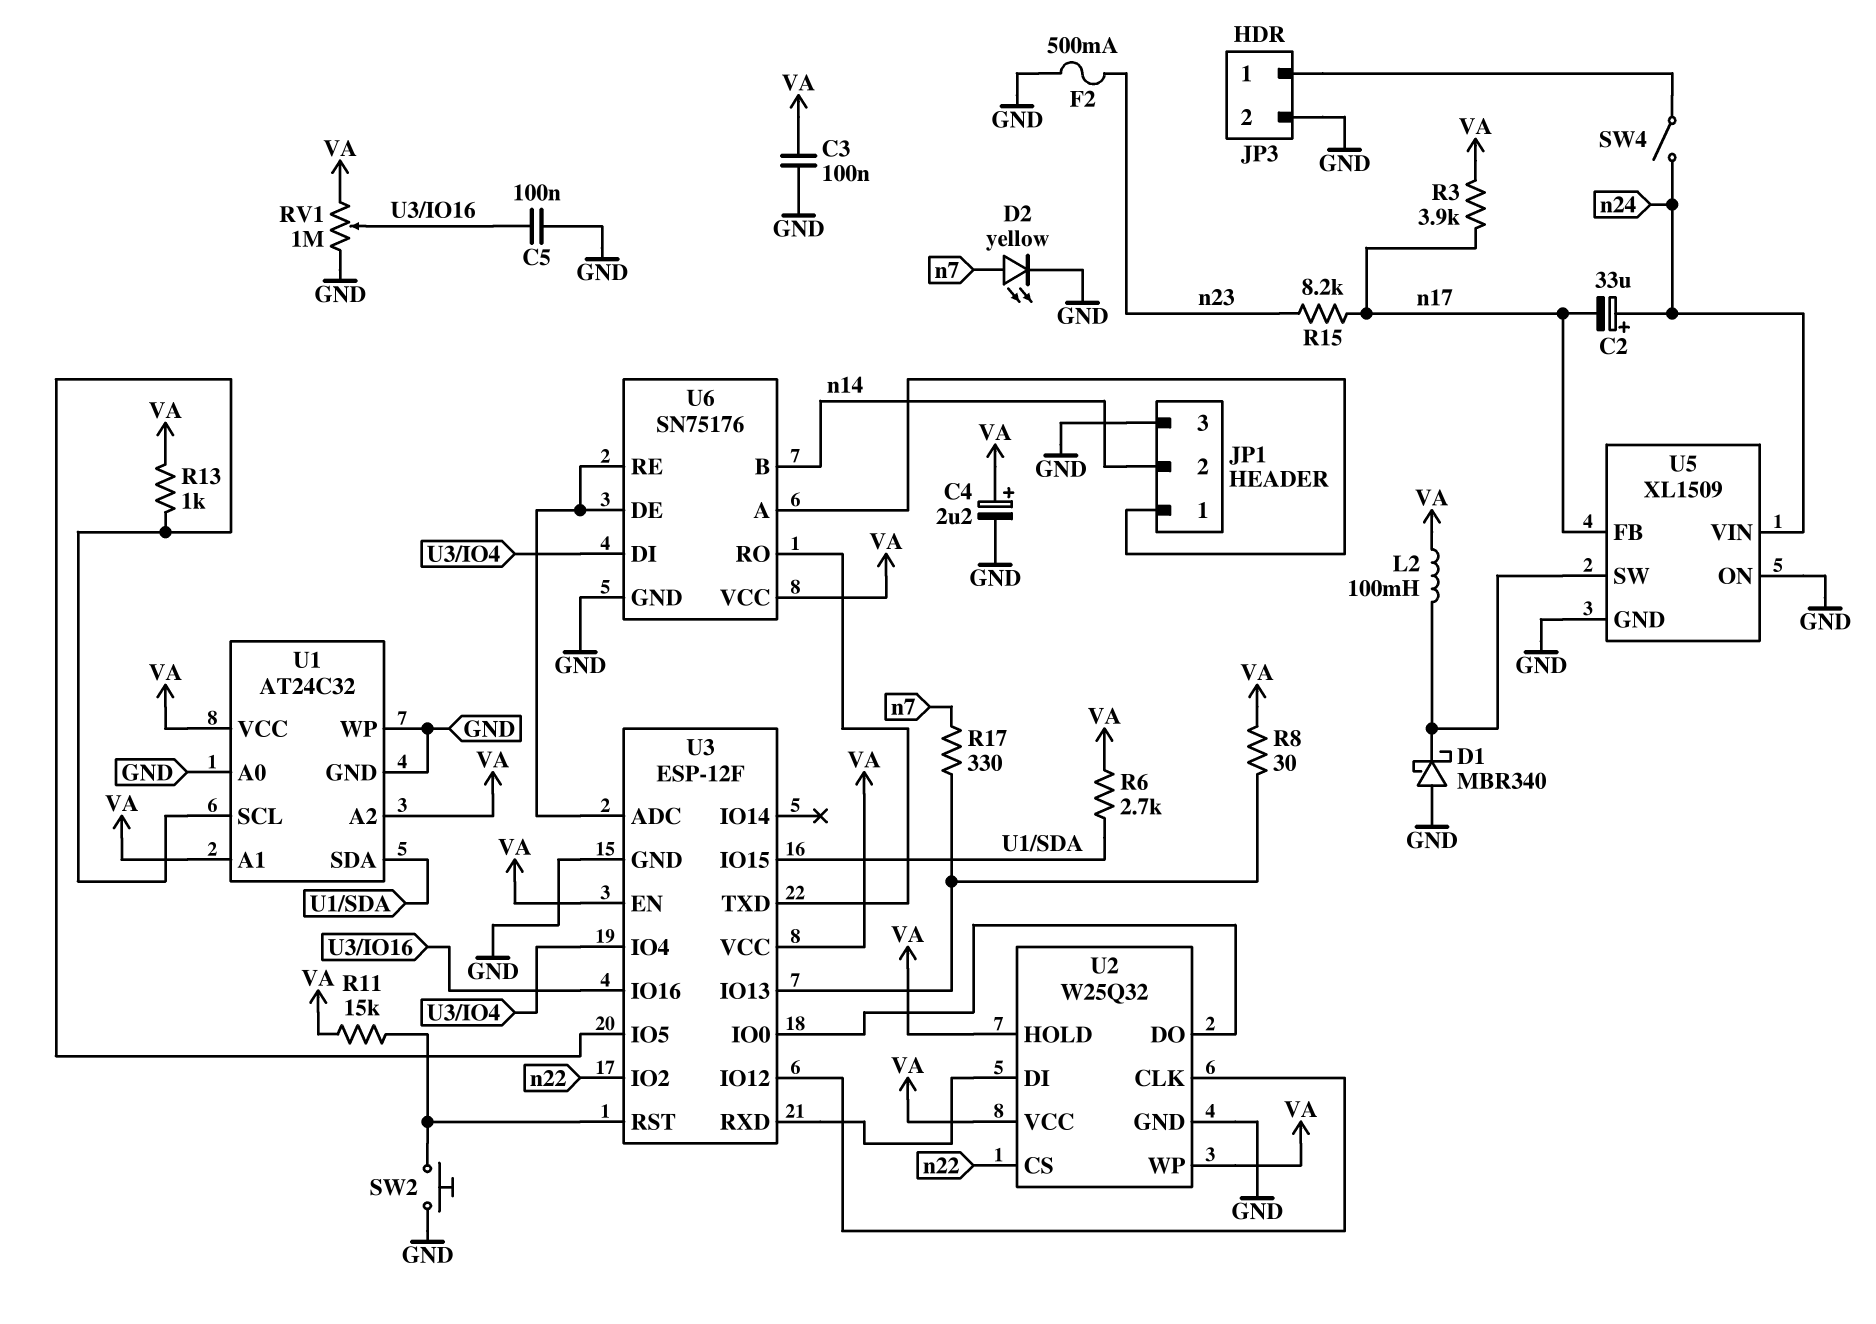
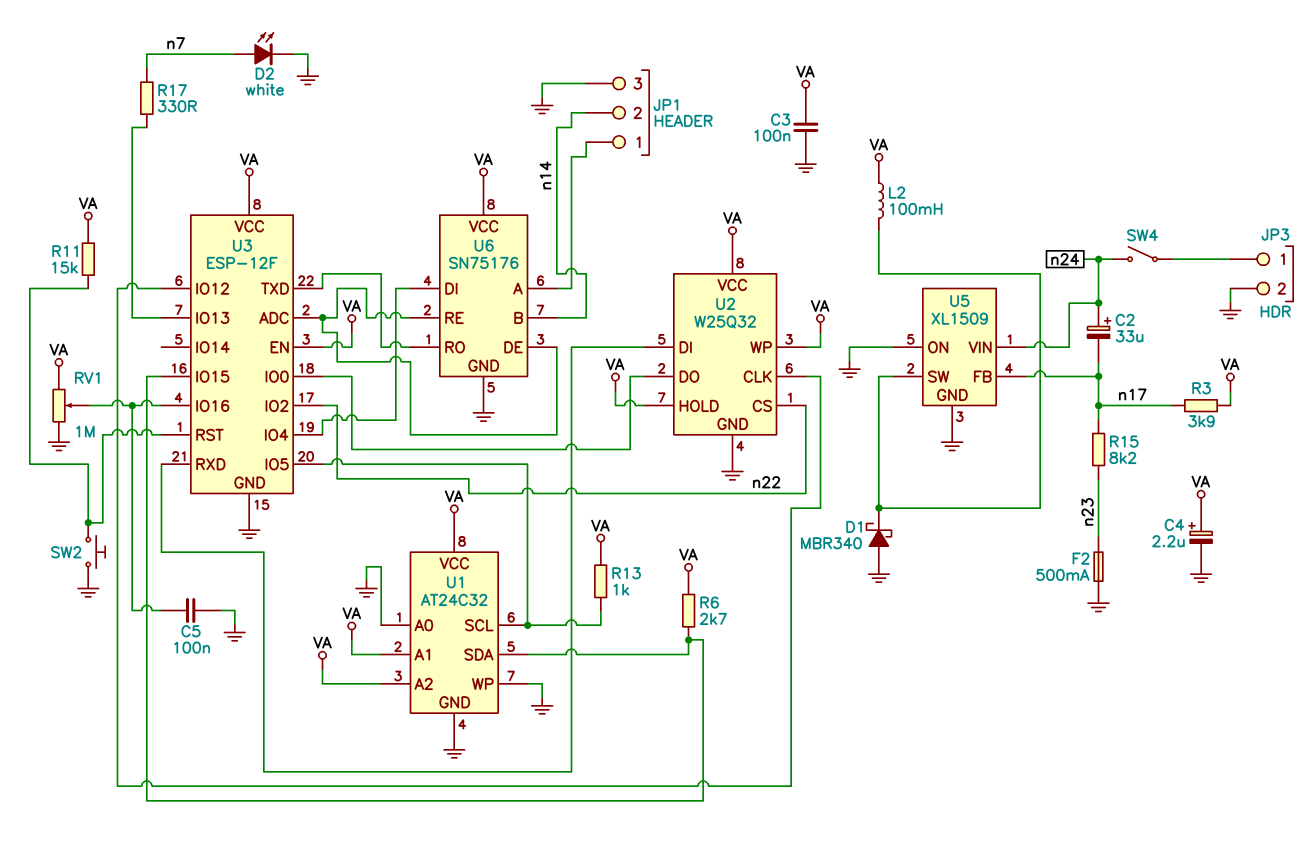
D2: LED yellow (A n7, K GND) -> LED white (A n7, K GND)
R8: 30 (U3/IO13, VA) -> none

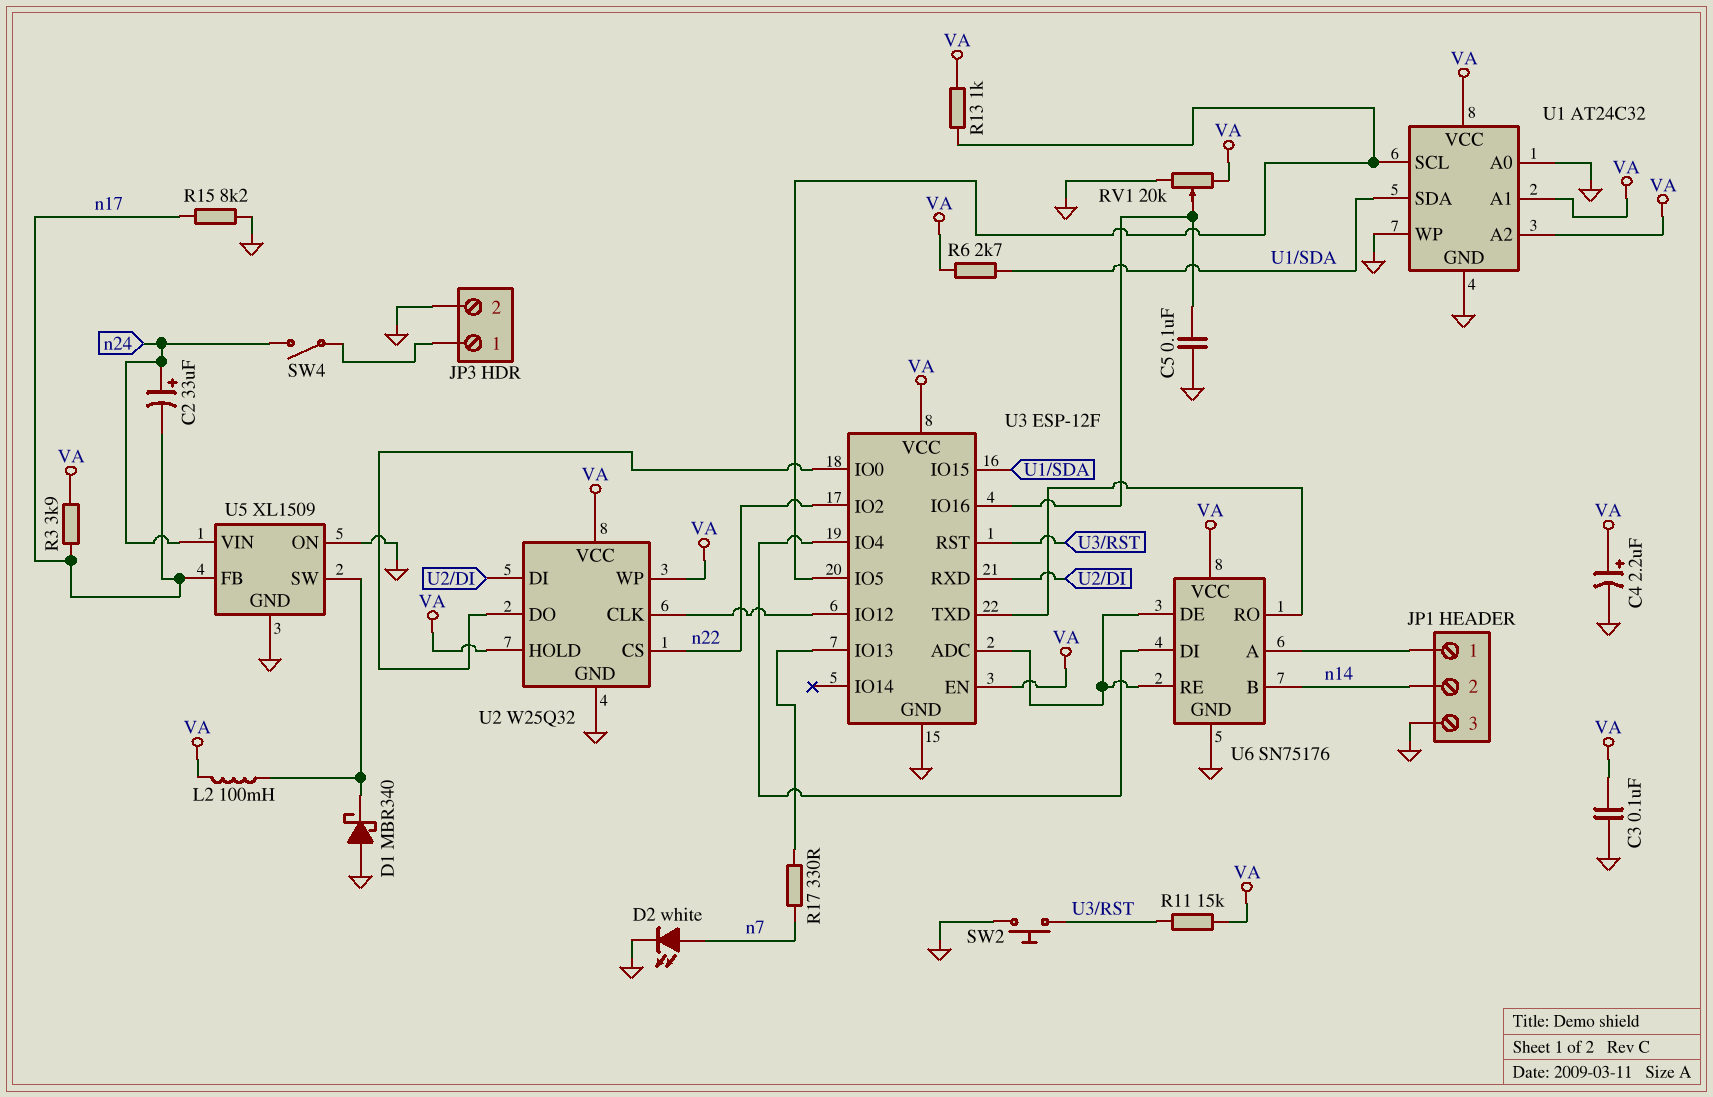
F2: 500mA (GND, n23) -> none
R15: 8.2k (n17, n23) -> 8.2k (GND, n17)
RV1: 1M (GND, VA, wiper U3/IO16) -> 20k (GND, VA, wiper U3/IO16)

